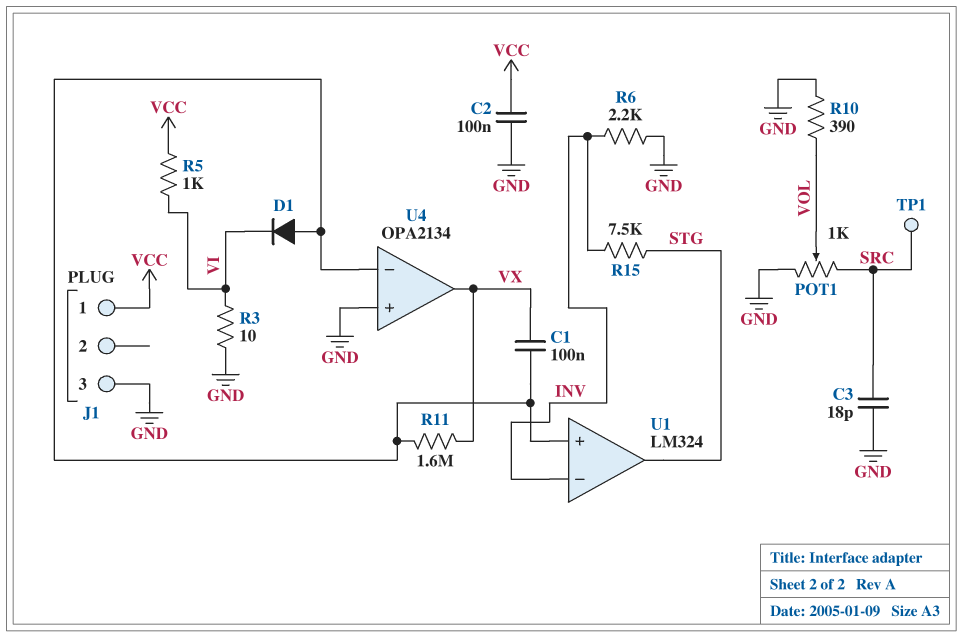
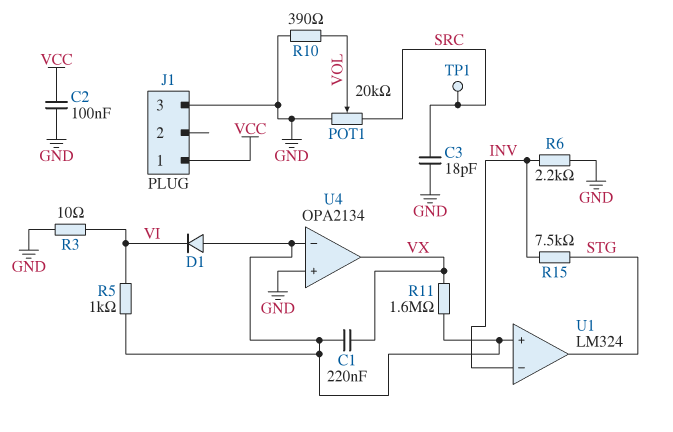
C1: 100nF (U1/in+, VX) -> 220nF (U1/in+, VX)
POT1: 1k (GND, SRC, wiper VOL) -> 20k (GND, SRC, wiper VOL)
R5: 1k (VCC, VI) -> 1k (U1/in+, VI)

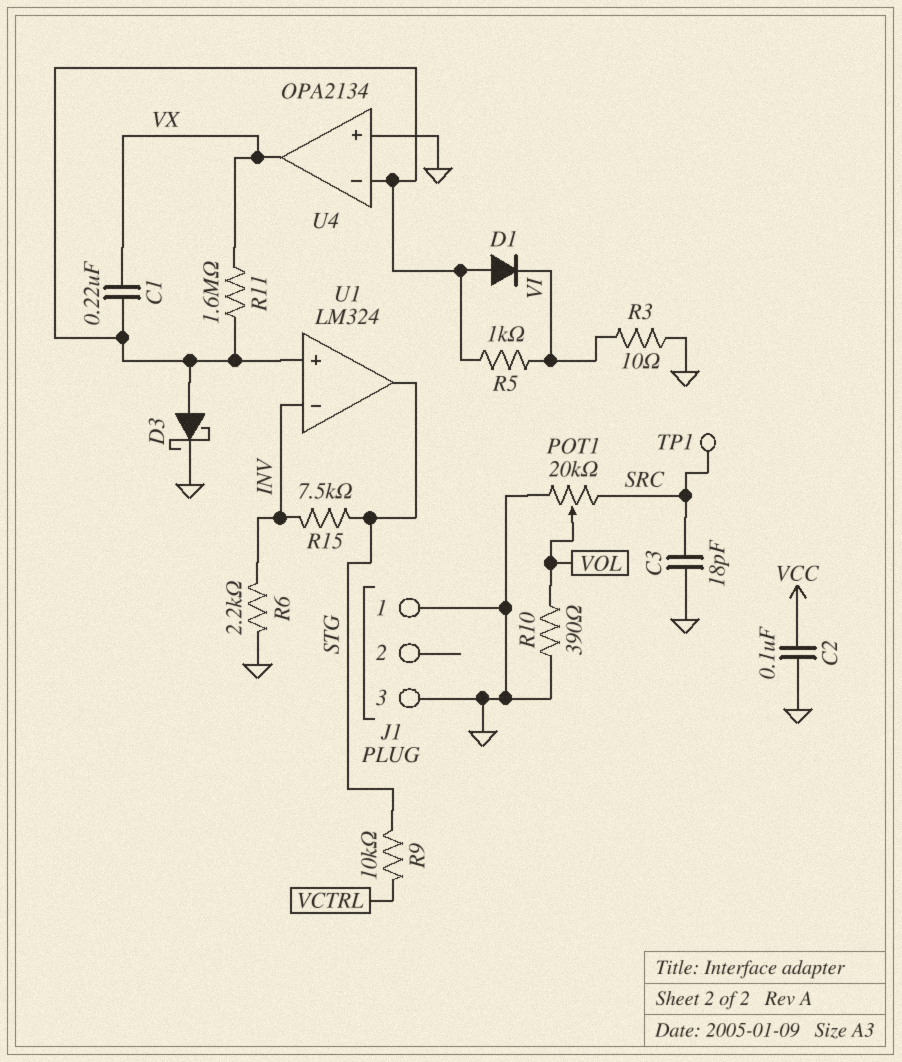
D3: none -> schottky (A U1/in+, K GND)
J1 pin 1: VCC -> GND
R9: none -> 10k (STG, VCTRL)

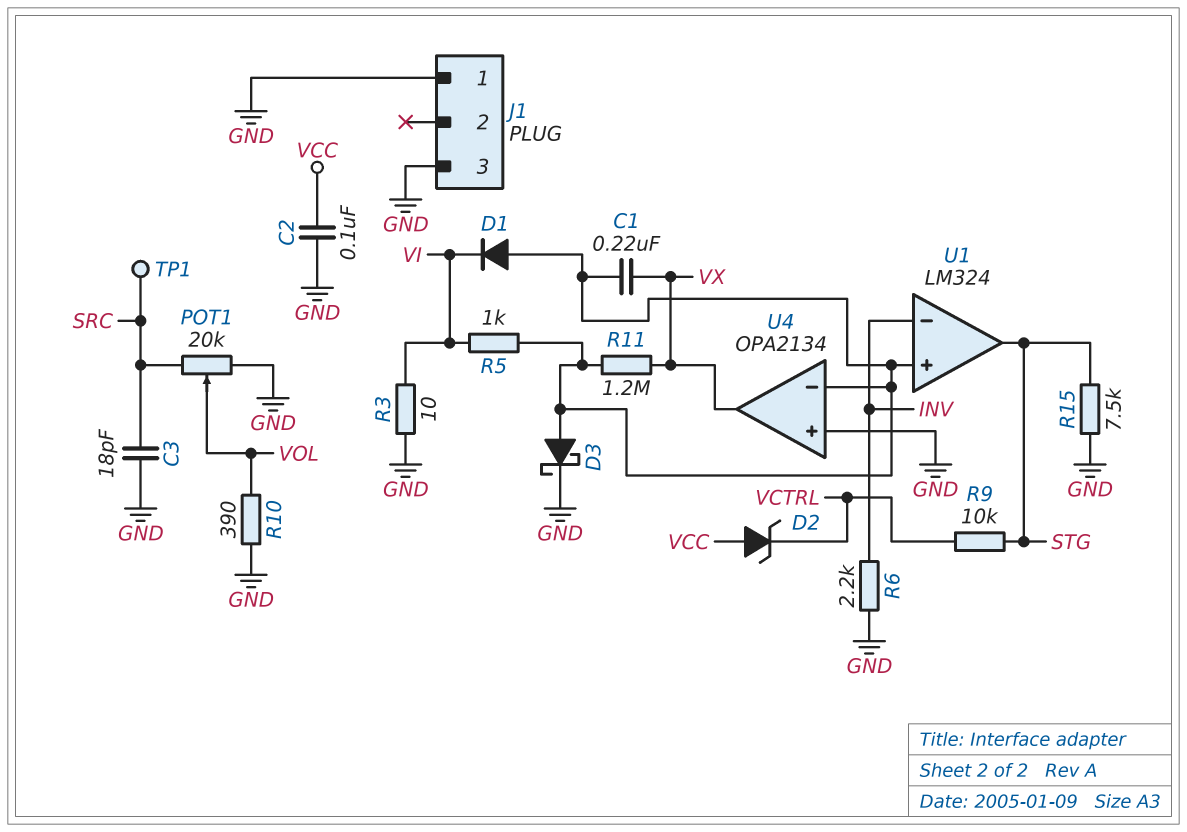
D2: none -> zener (A VCC, K VCTRL)
R11: 1.6M (U1/in+, VX) -> 1.2M (U1/in+, VX)
R15: 7.5k (INV, STG) -> 7.5k (GND, STG)

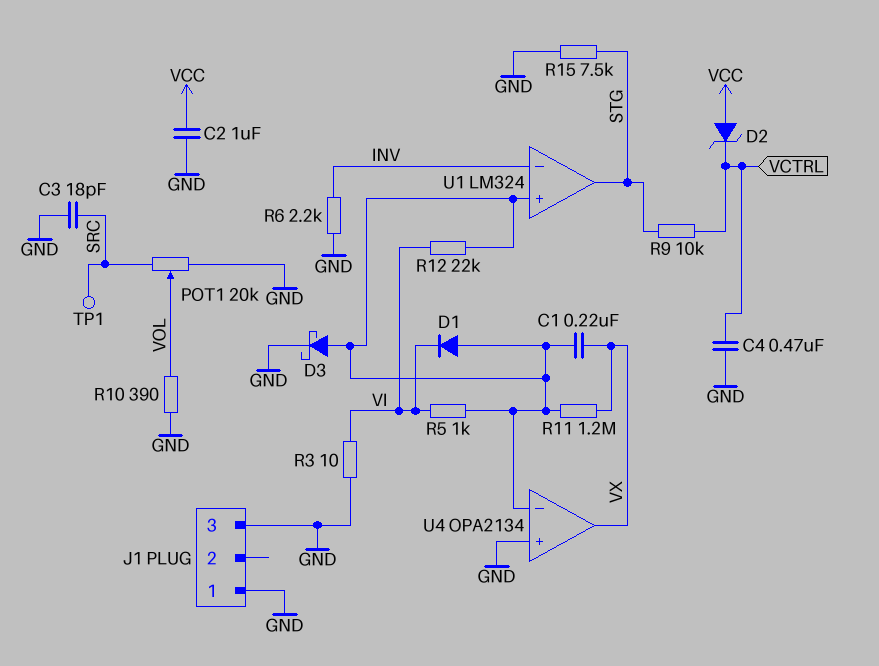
C2: 100nF (GND, VCC) -> 1uF (GND, VCC)
C4: none -> 470nF (GND, VCTRL)
R12: none -> 22k (U1/in+, VI)

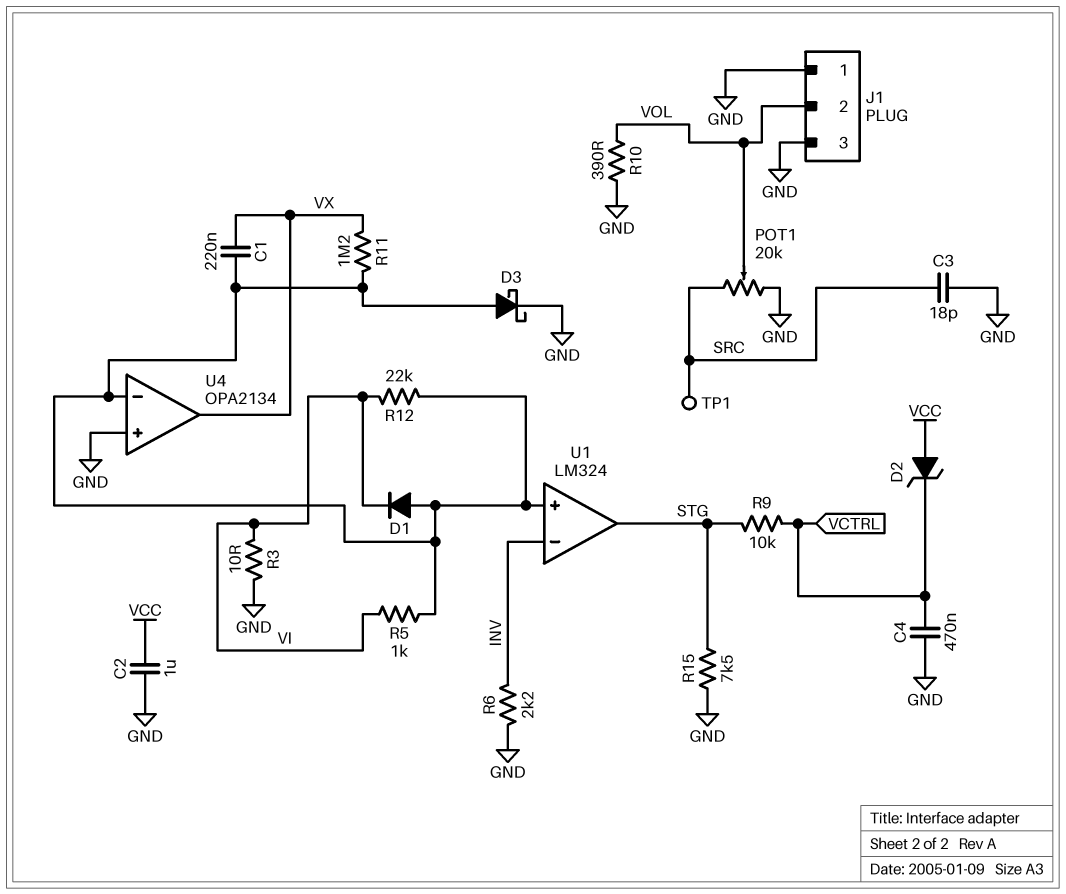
J1 pin 2: none -> VOL

